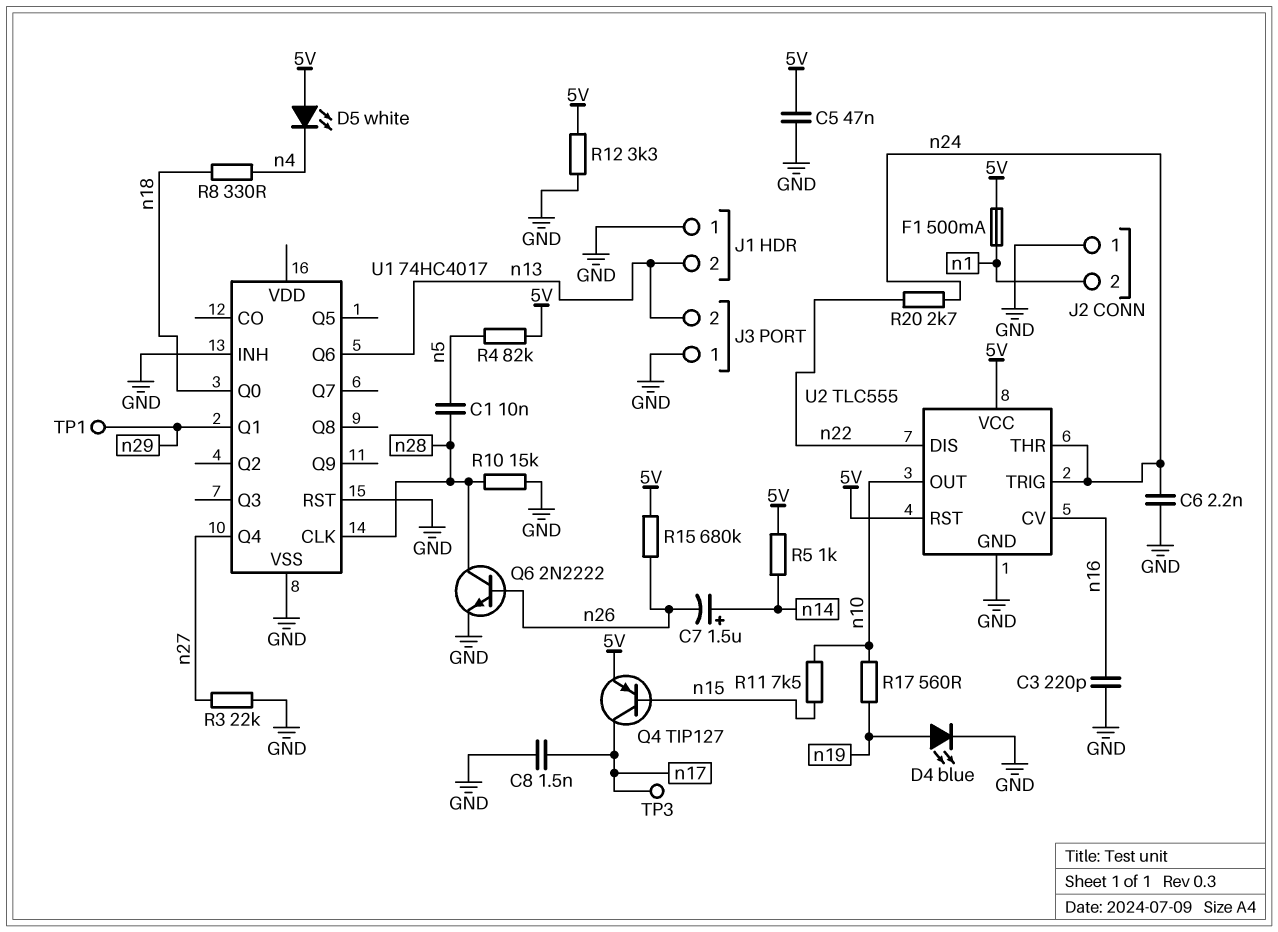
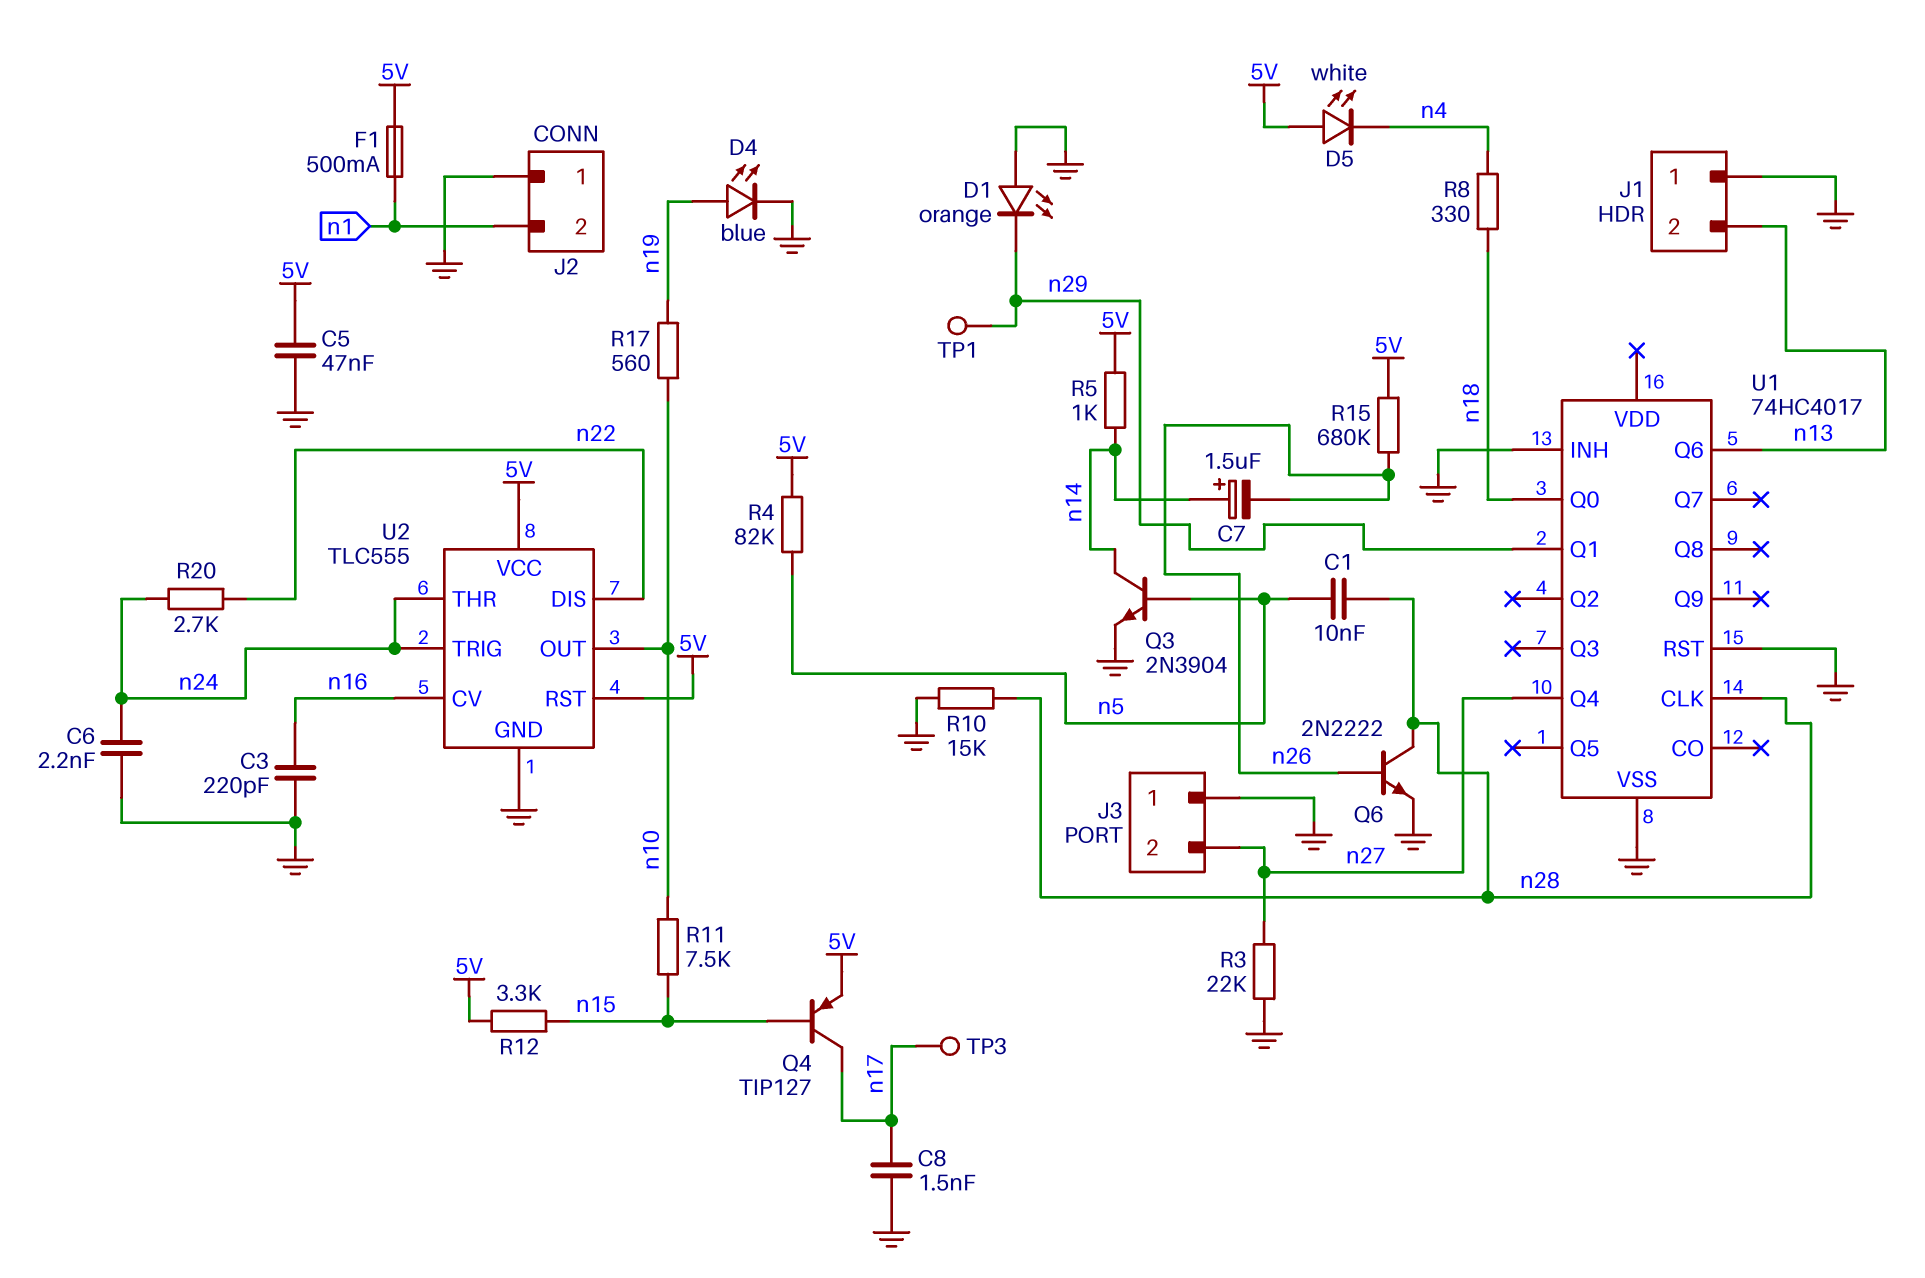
D1: none -> LED orange (A GND, K n29)
J3 pin 2: n13 -> n27
Q3: none -> NPN 2N3904 (B n5, C n14, E GND)
R12: 3.3k (5V, GND) -> 3.3k (5V, n15)

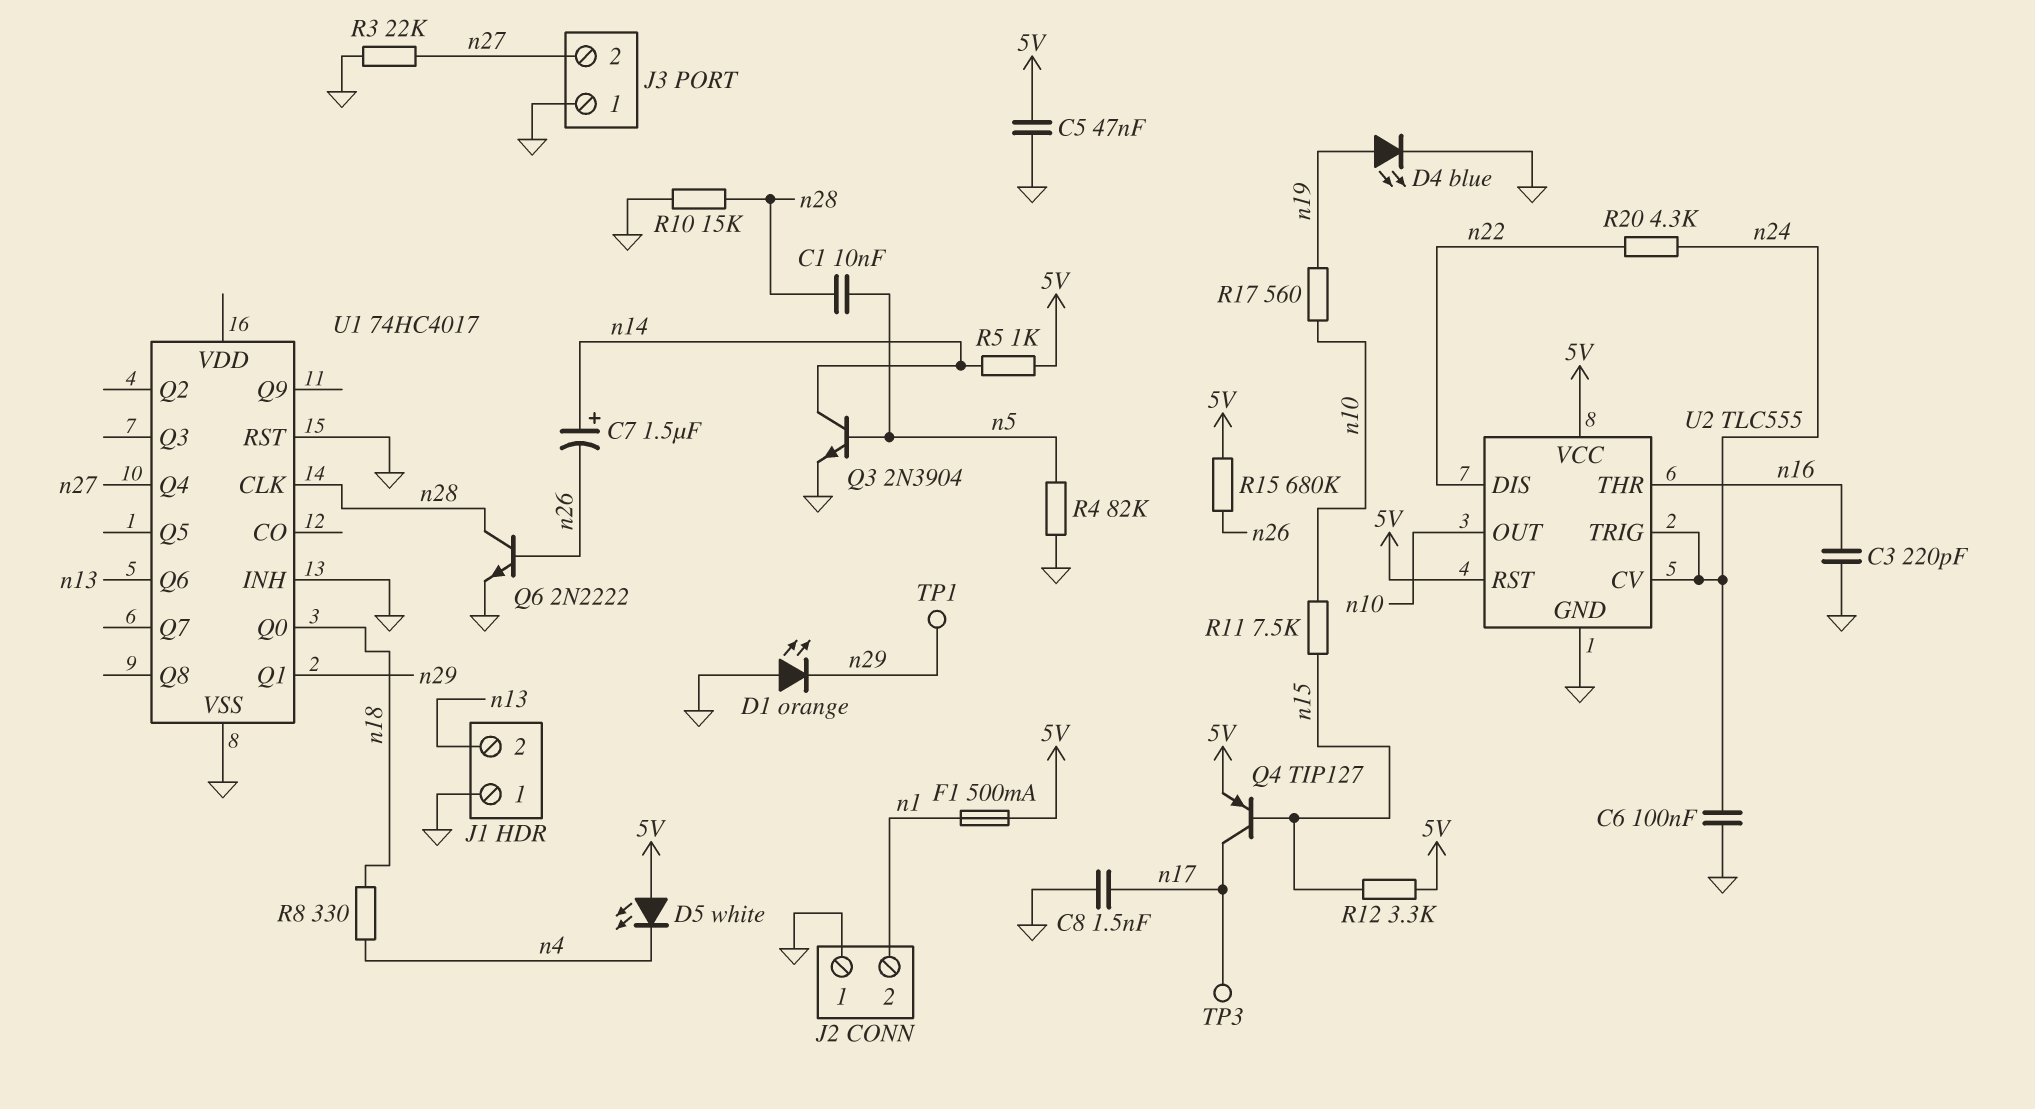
C6: 2.2nF (GND, n24) -> 100nF (GND, n24)
R4: 82k (5V, n5) -> 82k (GND, n5)
R20: 2.7k (n22, n24) -> 4.3k (n22, n24)
U2 pin CV: n16 -> n24
U2 pin THR: n24 -> n16

